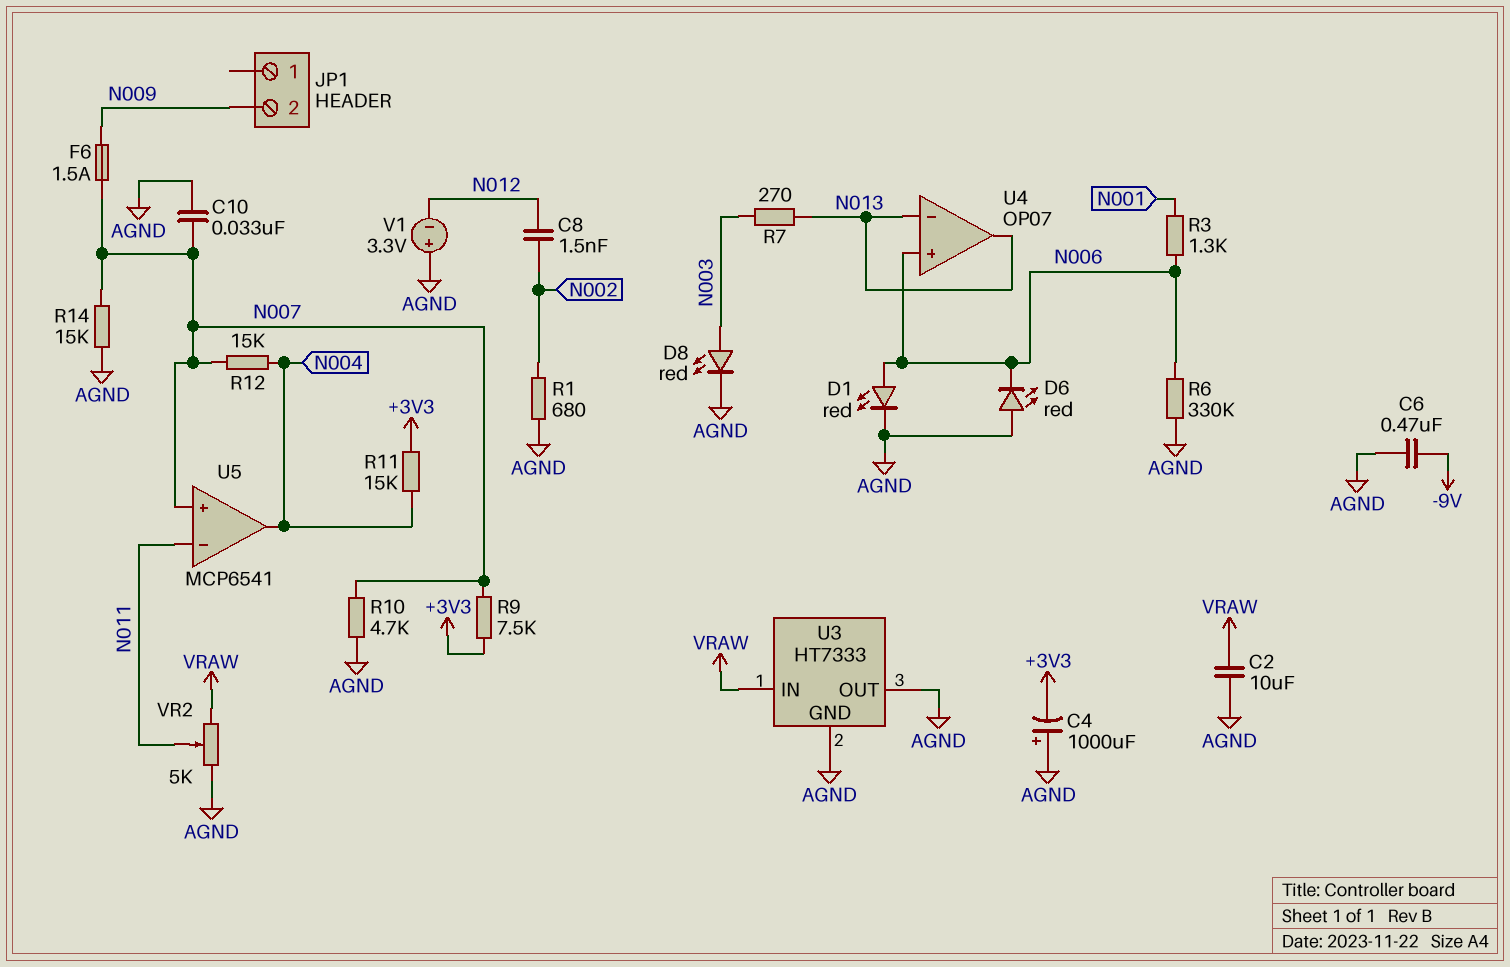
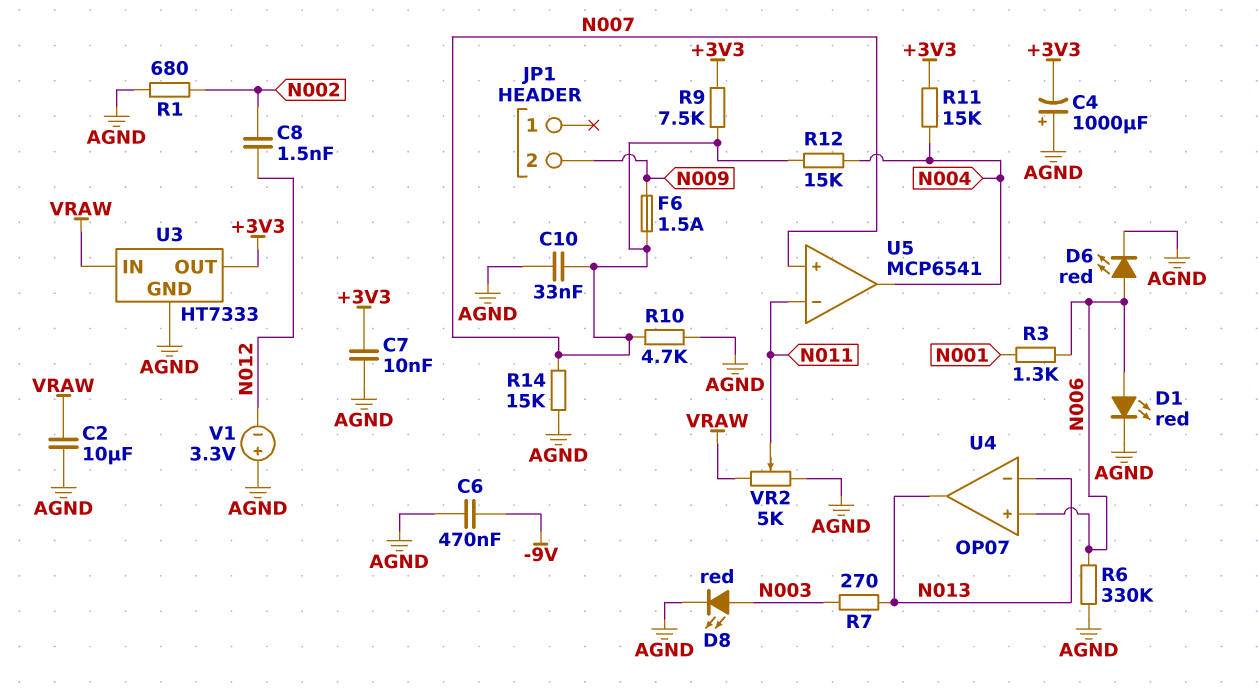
C7: none -> 10nF (+3V3, AGND)
D6: LED red (A AGND, K N006) -> LED red (A N006, K AGND)
U3 pin OUT: AGND -> +3V3

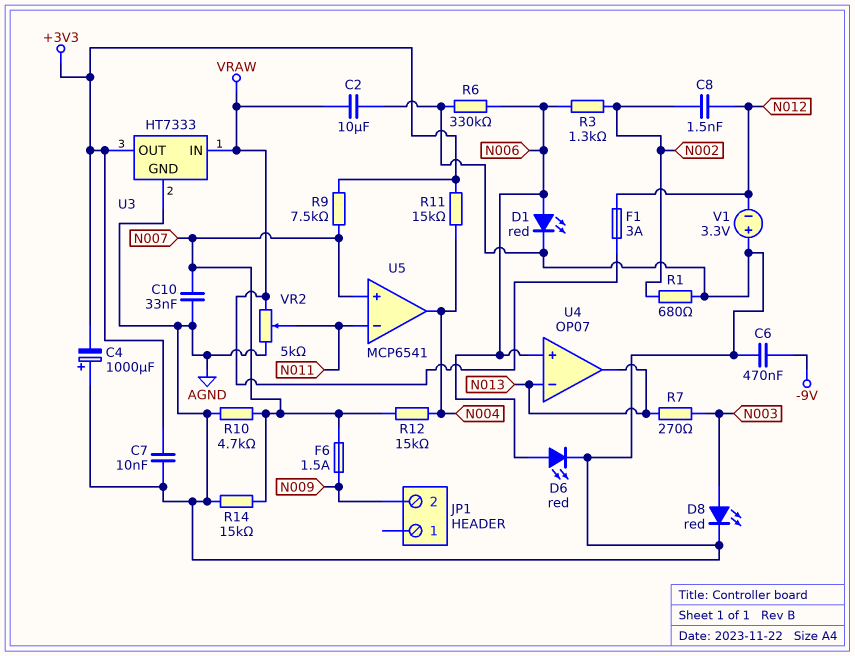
F1: none -> 3A (N012, VRAW)
R3: 1.3k (N001, N006) -> 1.3k (N002, N006)

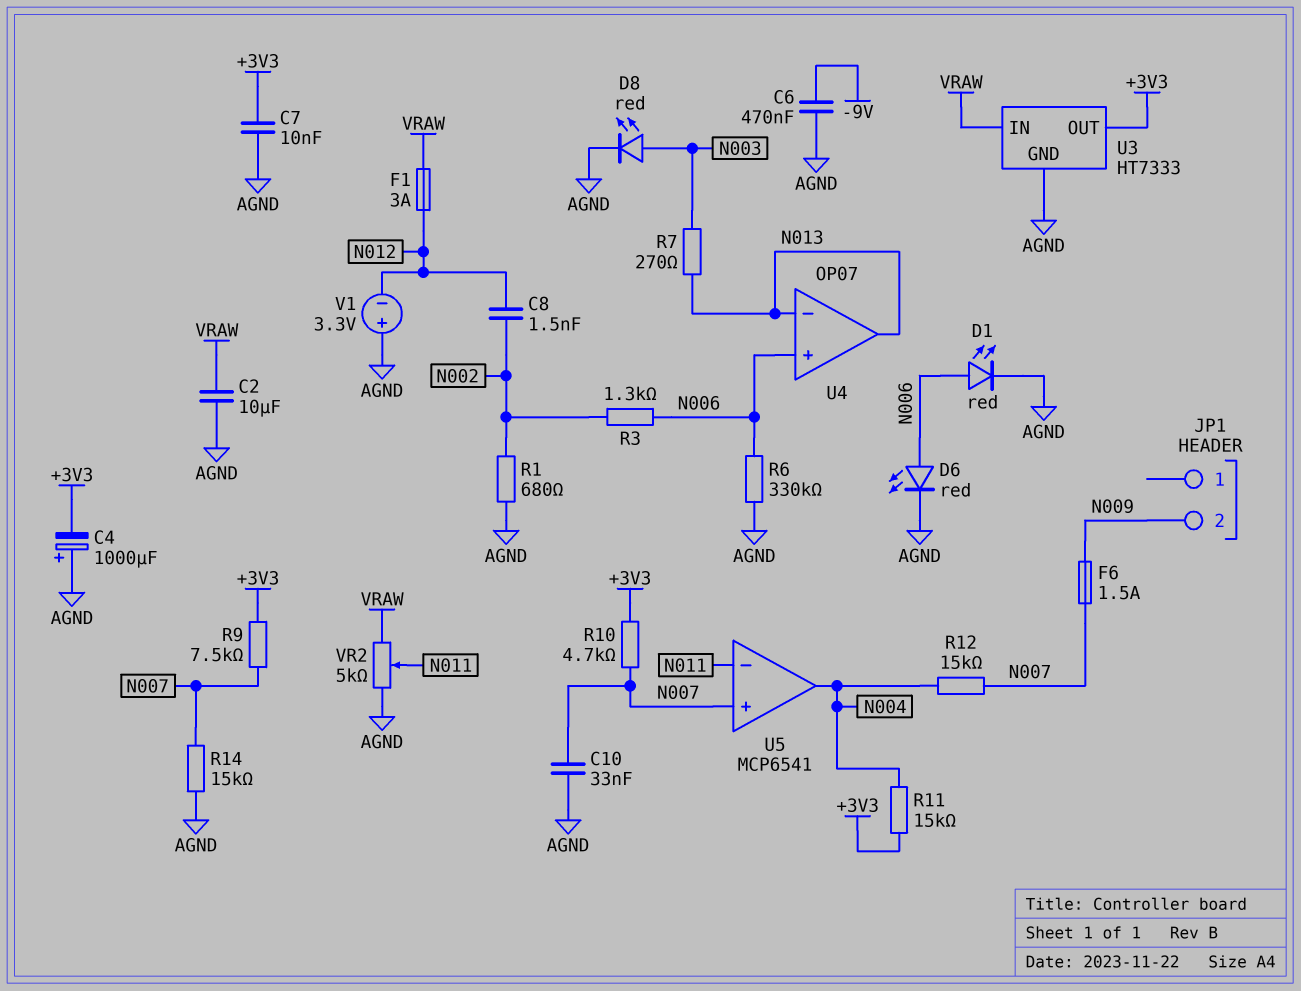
R10: 4.7k (AGND, N007) -> 4.7k (+3V3, N007)

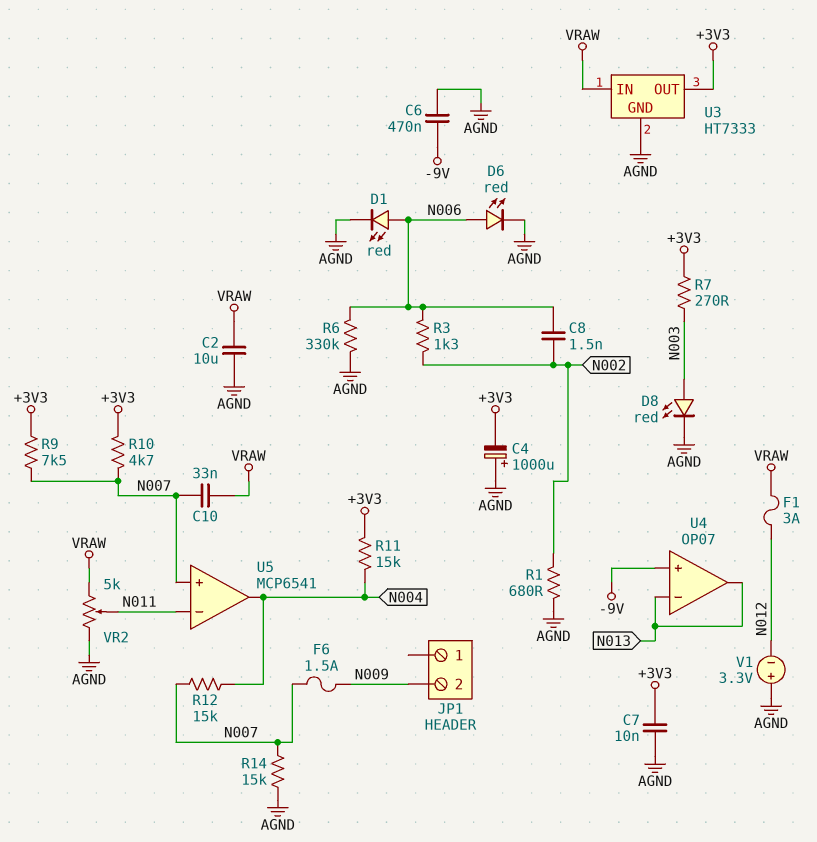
C8: 1.5nF (N002, N012) -> 1.5nF (N002, N006)
C10: 33nF (AGND, N007) -> 33nF (N007, VRAW)
R7: 270 (N003, N013) -> 270 (+3V3, N003)
U4 pin in+: N006 -> -9V

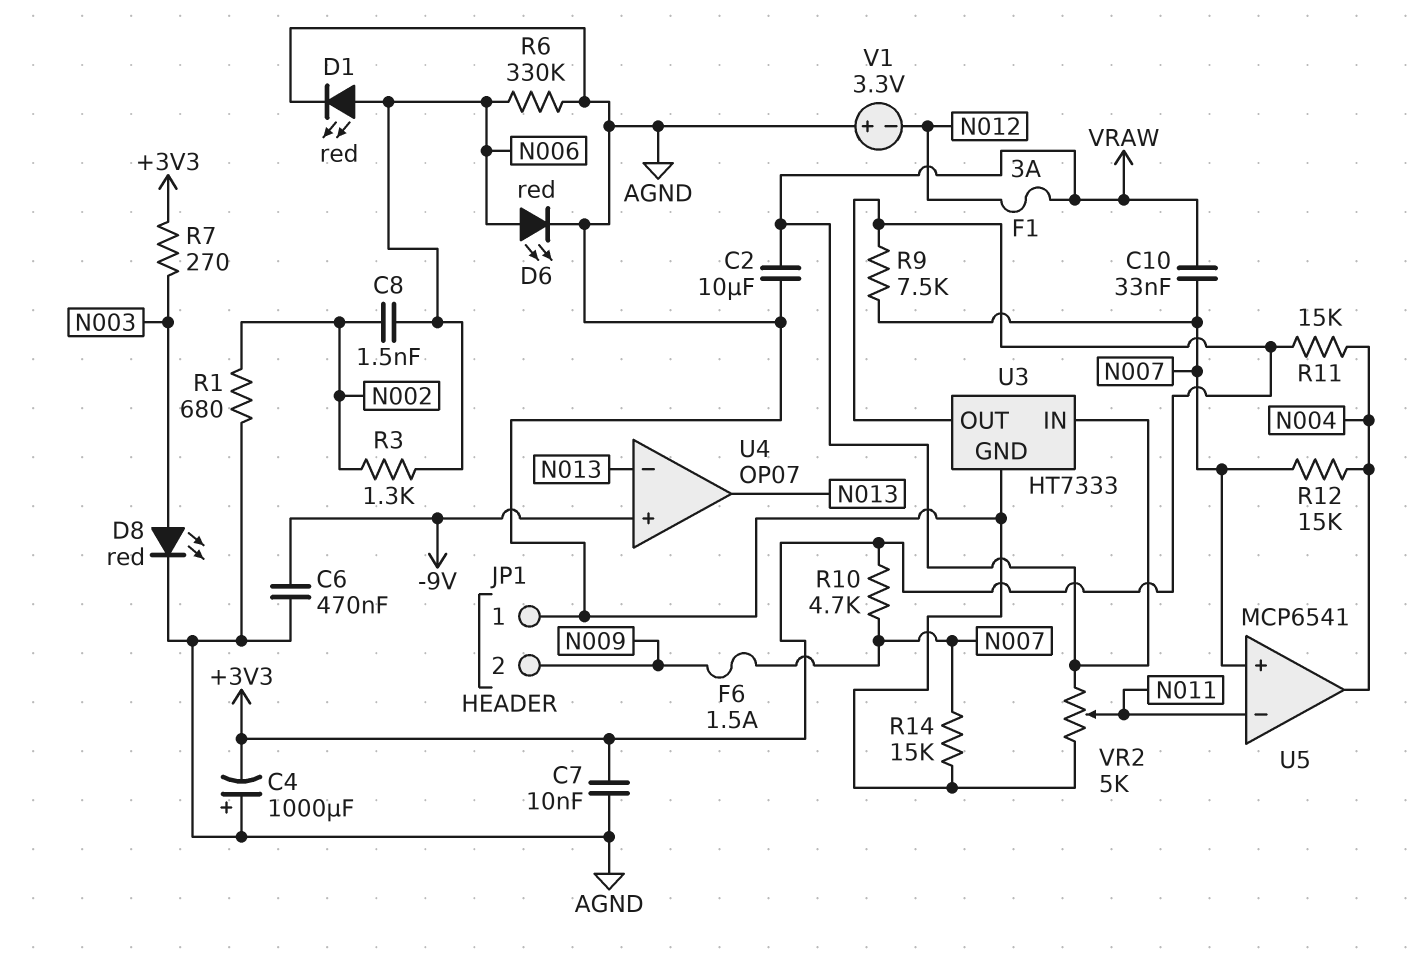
JP1 pin 1: none -> AGND

